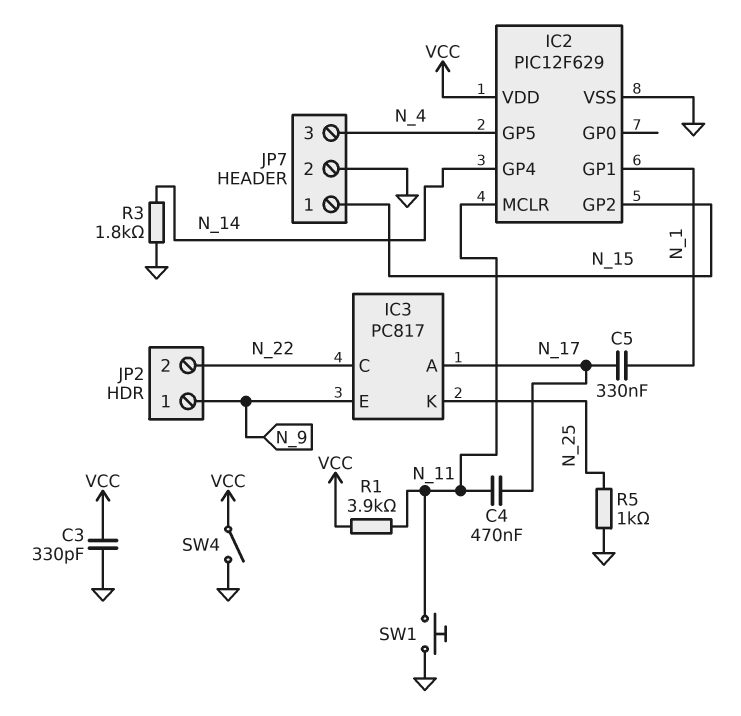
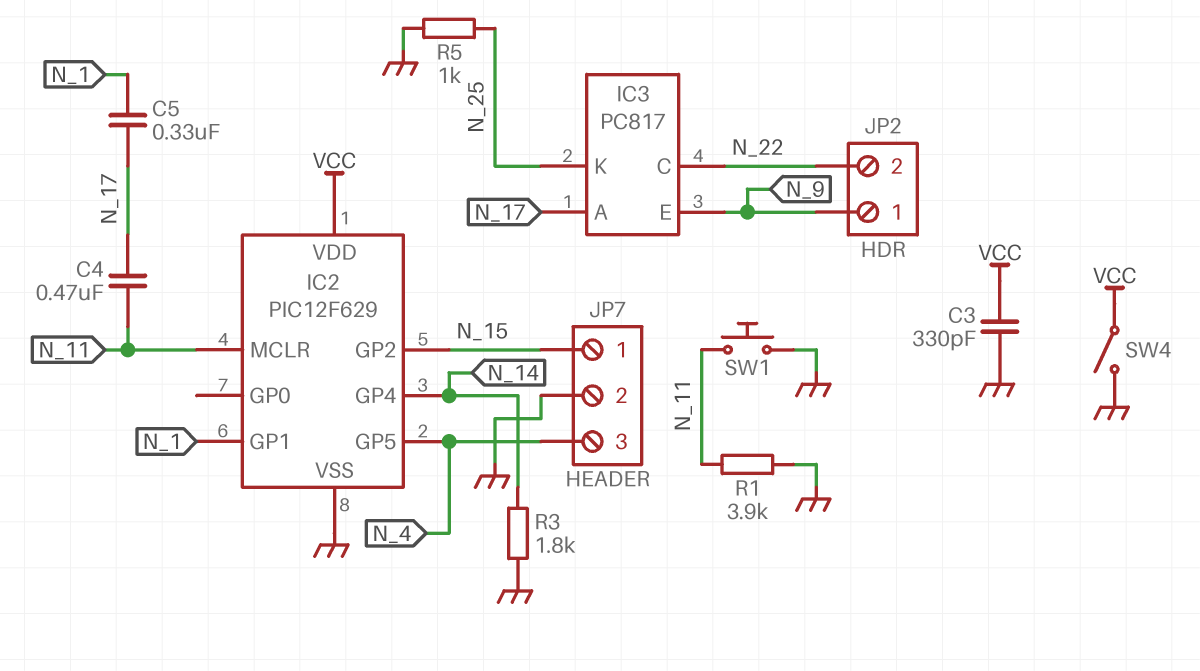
R1: 3.9k (N_11, VCC) -> 3.9k (GND, N_11)

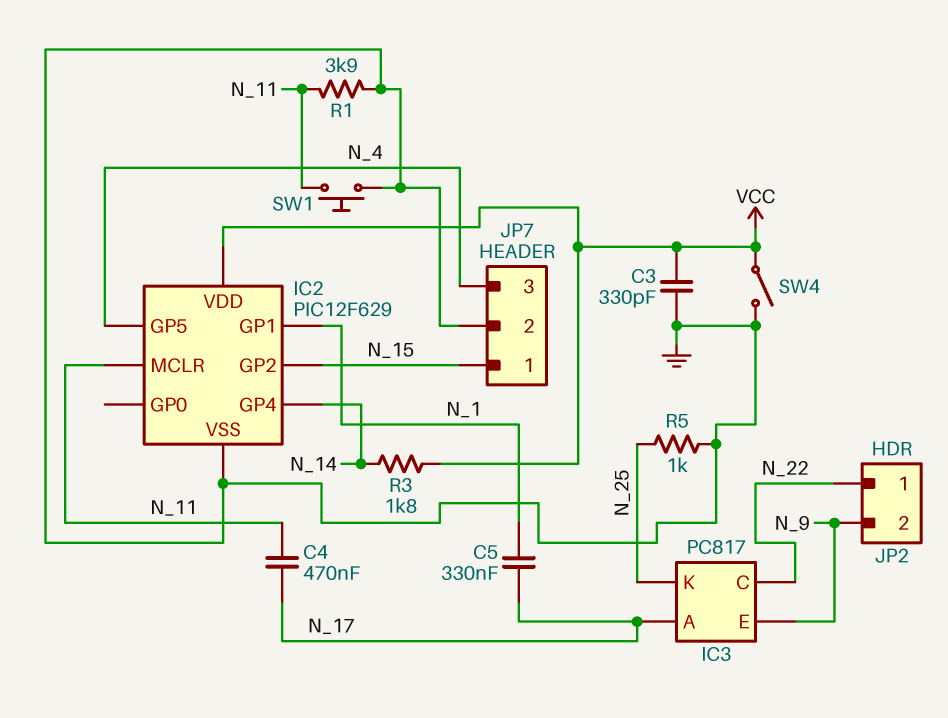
JP2 pin 1: N_9 -> N_22
JP2 pin 2: N_22 -> N_9
R3: 1.8k (GND, N_14) -> 1.8k (N_14, VCC)

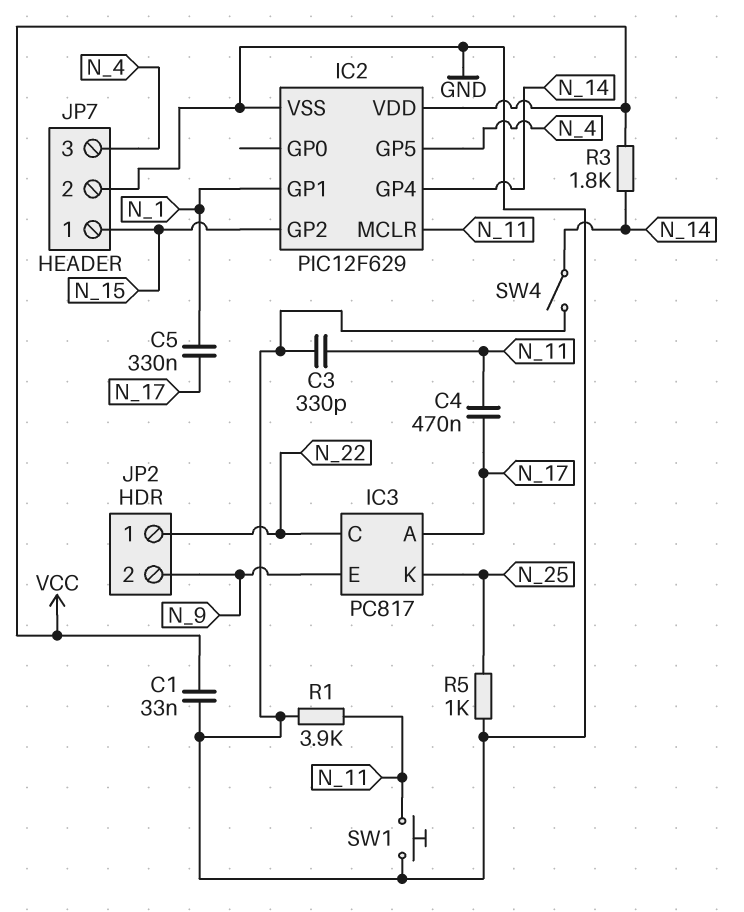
C1: none -> 33nF (GND, VCC)
C3: 330pF (GND, VCC) -> 330pF (GND, N_11)
SW4: switch (GND, VCC) -> switch (GND, N_14)

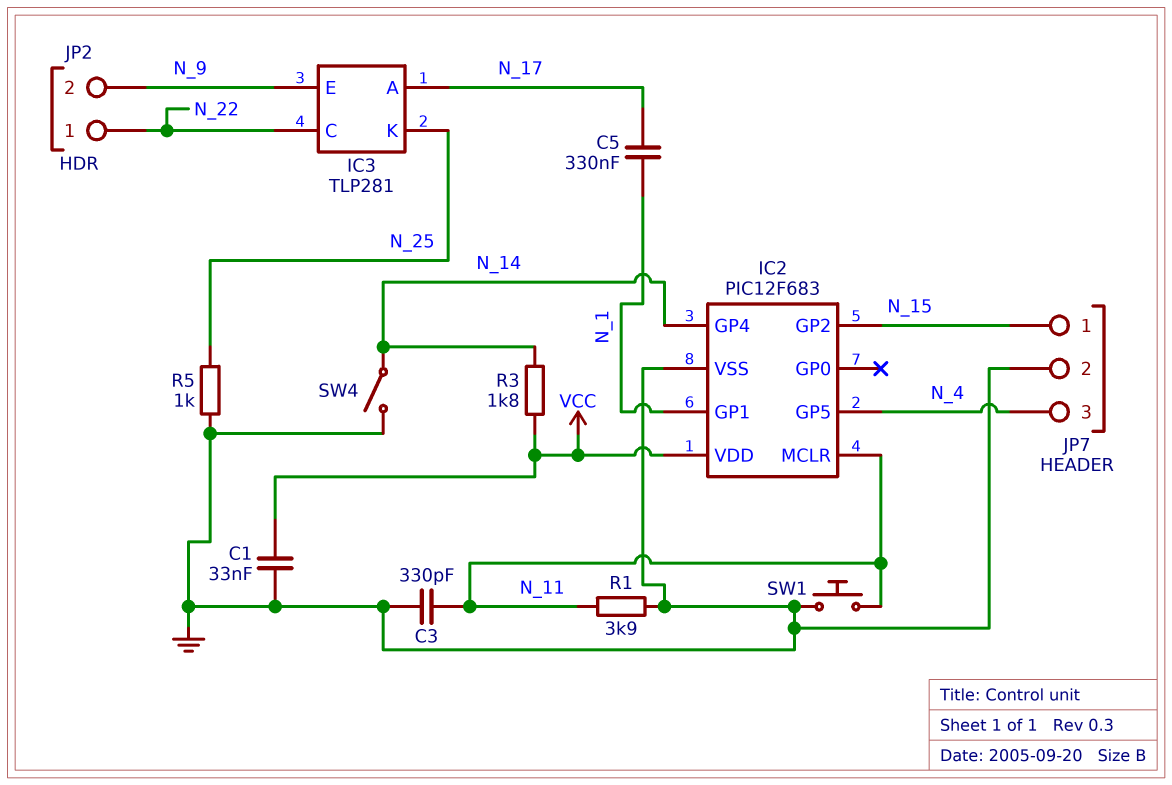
C4: 470nF (N_11, N_17) -> none
IC2: PIC12F629 -> PIC12F683
IC3: PC817 -> TLP281

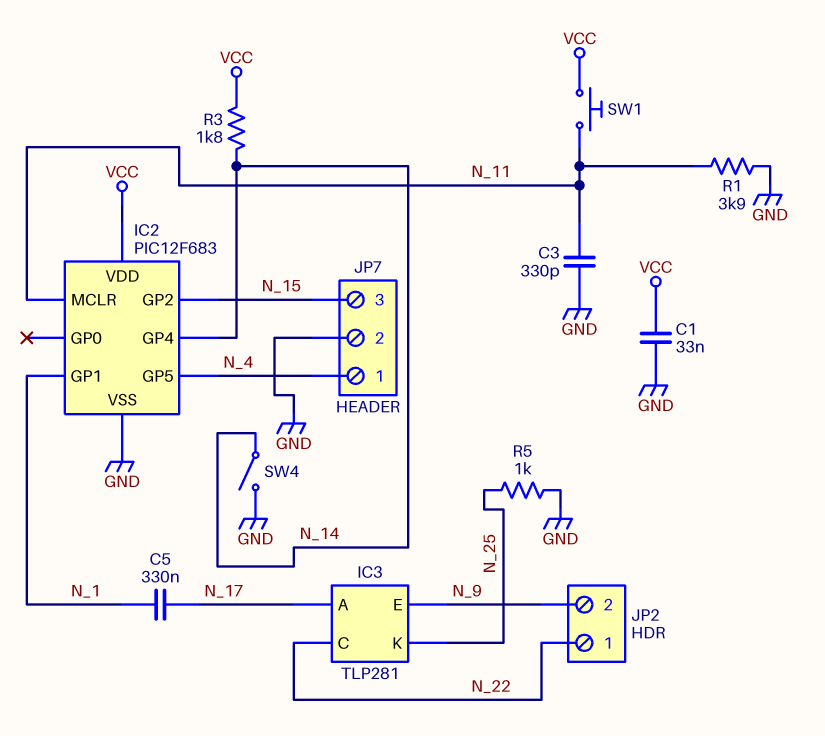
JP7 pin 1: N_15 -> N_4
JP7 pin 3: N_4 -> N_15
SW1: button (GND, N_11) -> button (N_11, VCC)

